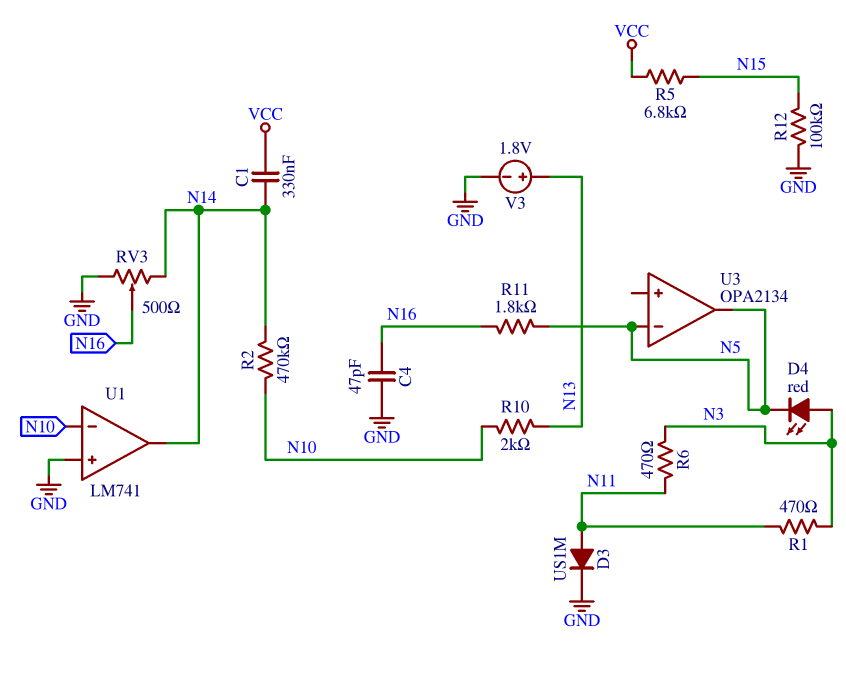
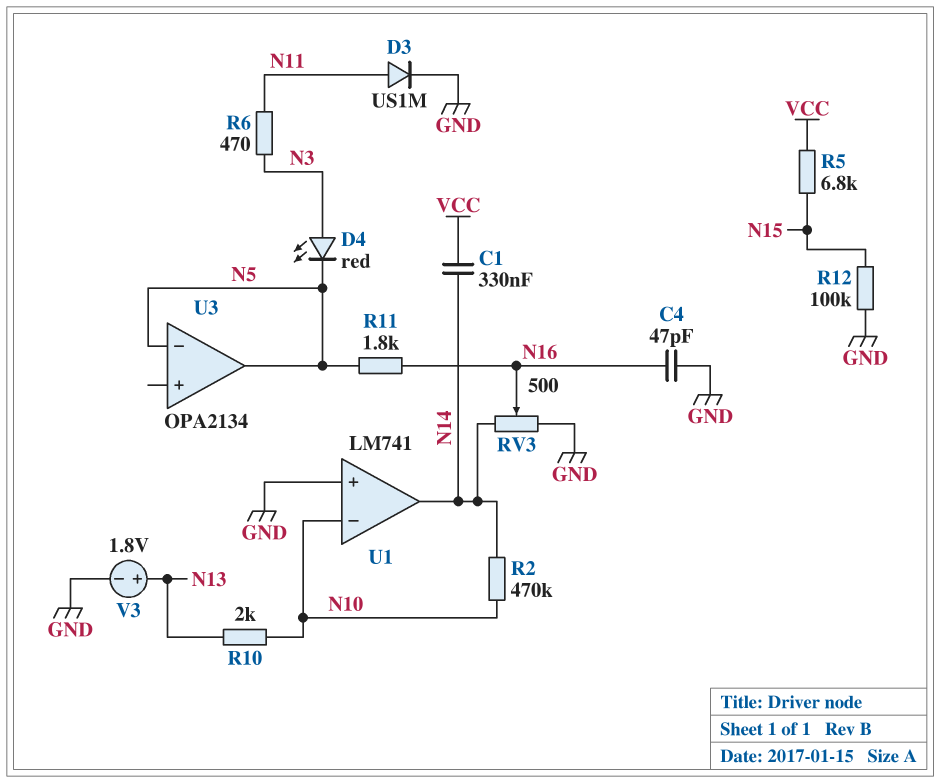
R1: 470 (N3, N11) -> none

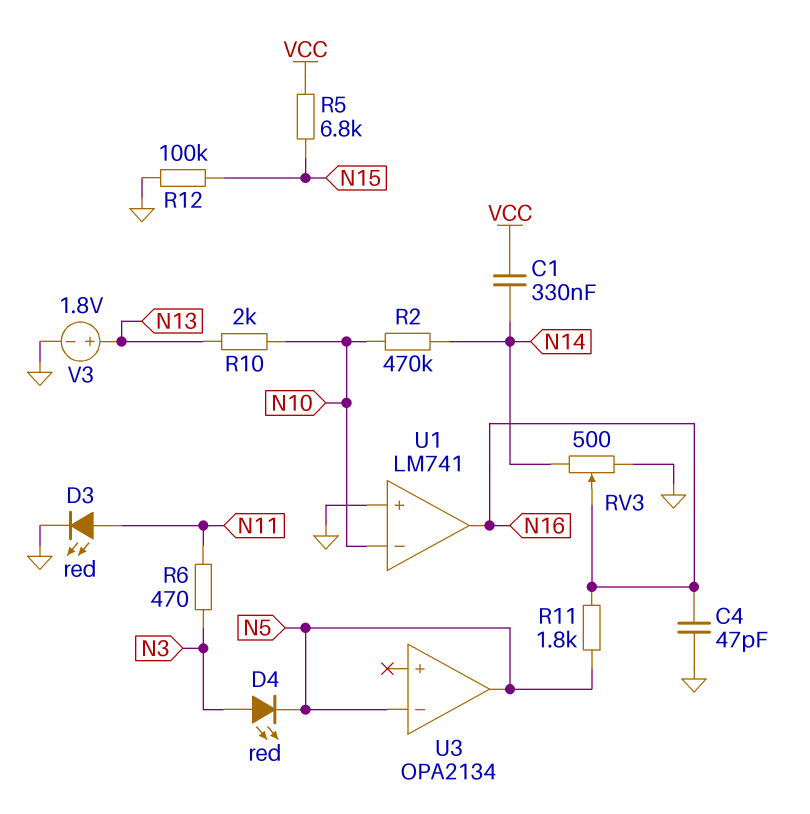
D3: diode US1M (A N11, K GND) -> LED red (A N11, K GND)
U1 pin out: N14 -> N16

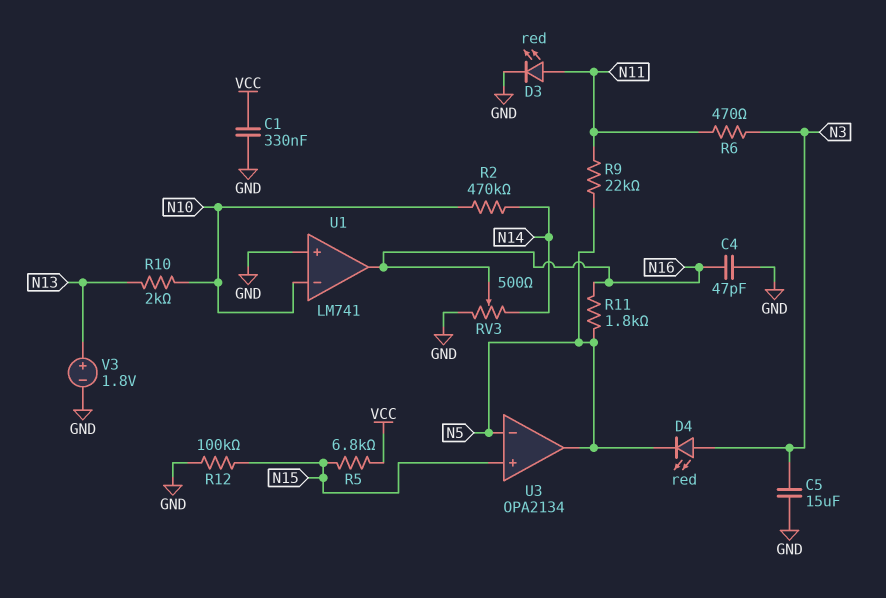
C1: 330nF (N14, VCC) -> 330nF (GND, VCC)
C5: none -> 15uF (GND, N3)
R9: none -> 22k (N5, N11)
U3 pin in+: none -> N15

